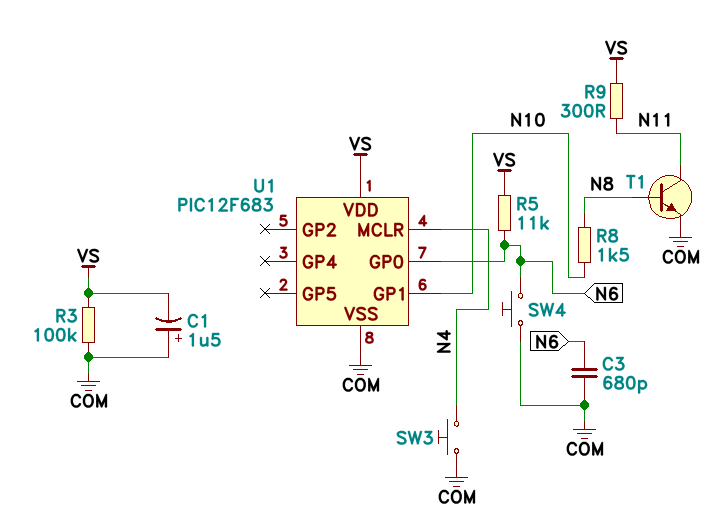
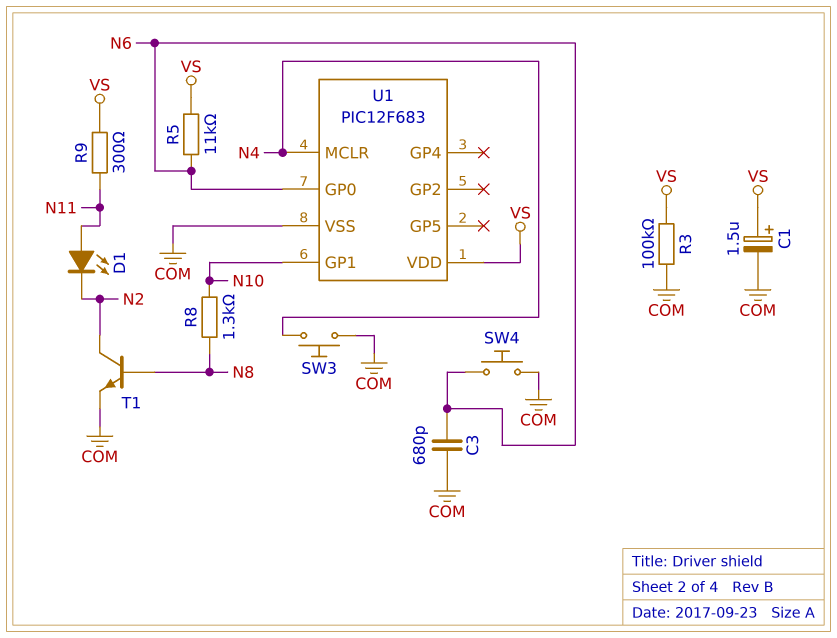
C1: 1.5uF (plus COM, minus VS) -> 1.5uF (plus VS, minus COM)
D1: none -> LED (A N11, K N2)
R8: 1.5k (N8, N10) -> 1.3k (N8, N10)
T1: NPN (B N8, C N11, E COM) -> NPN (B N8, C N2, E COM)

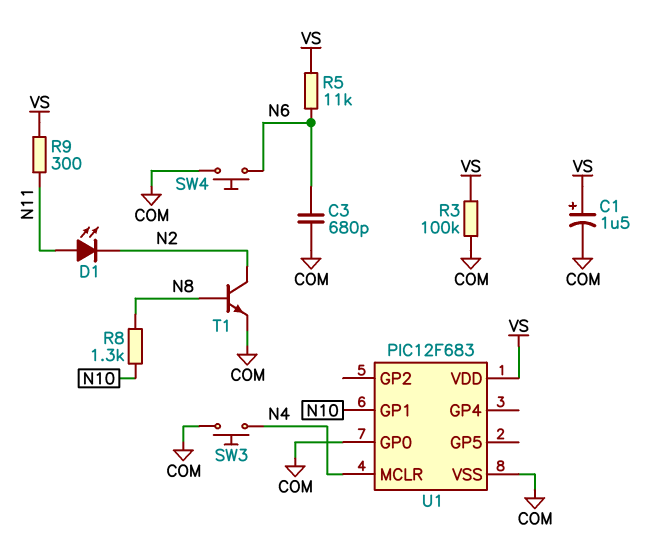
U1 pin GP0: N6 -> COM

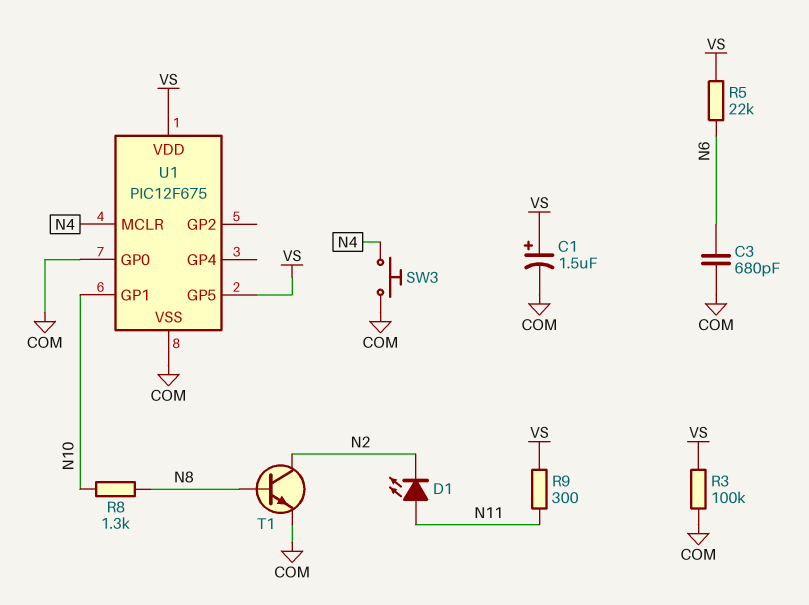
R5: 11k (N6, VS) -> 22k (N6, VS)
SW4: button (COM, N6) -> none
U1: PIC12F683 -> PIC12F675
U1 pin GP5: none -> VS

